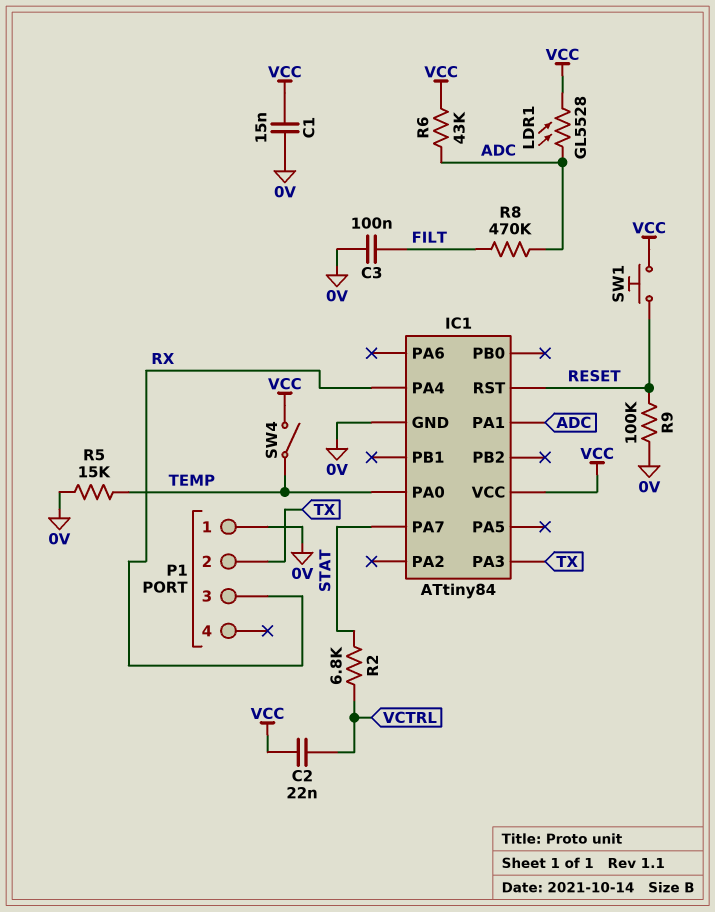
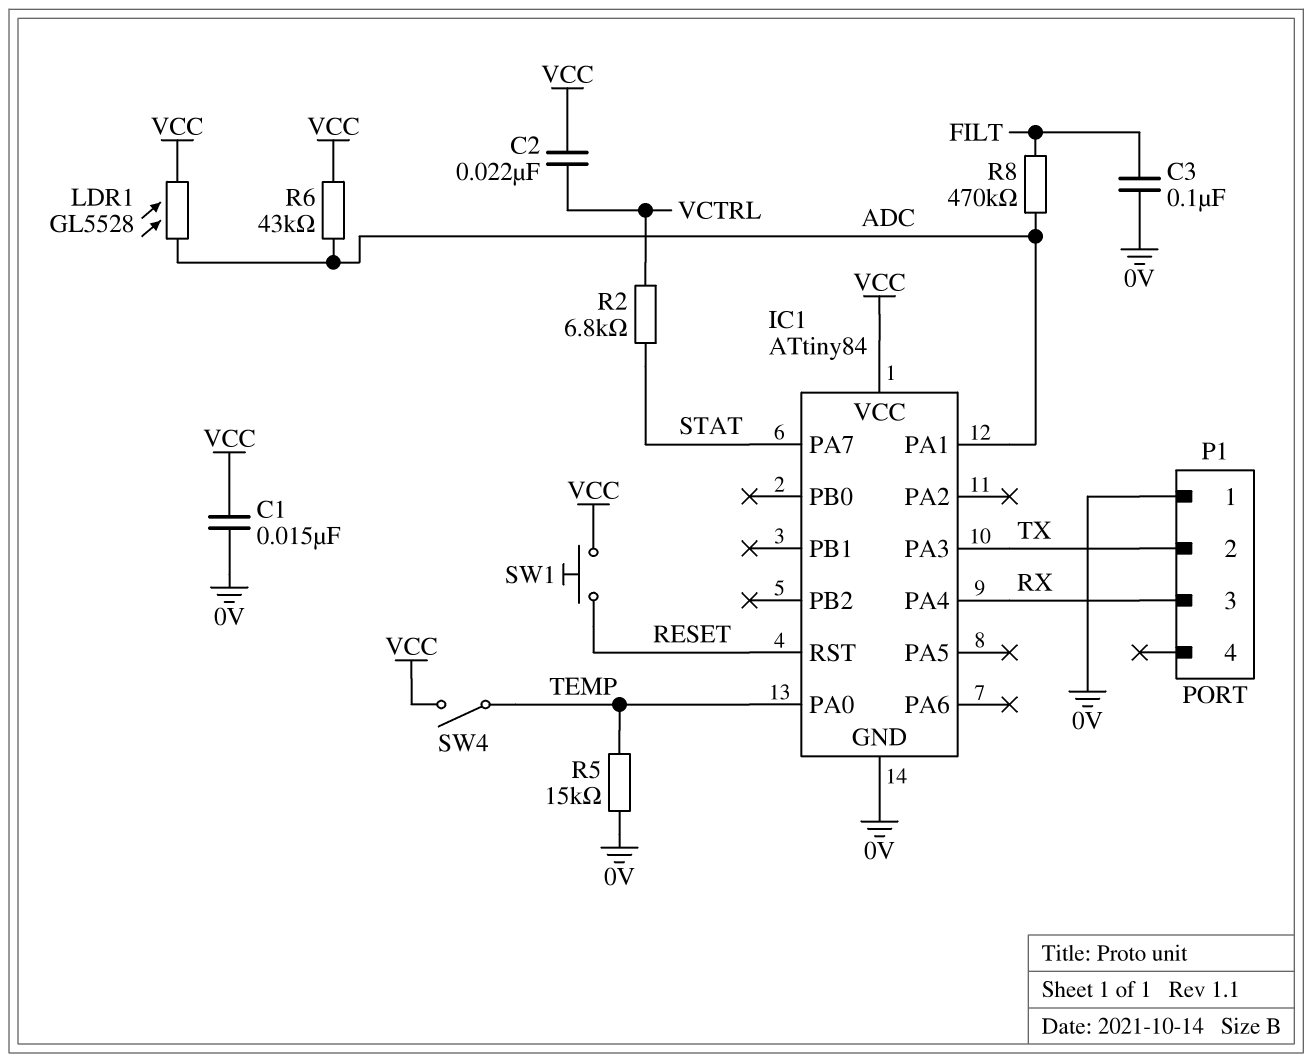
R9: 100k (0V, RESET) -> none

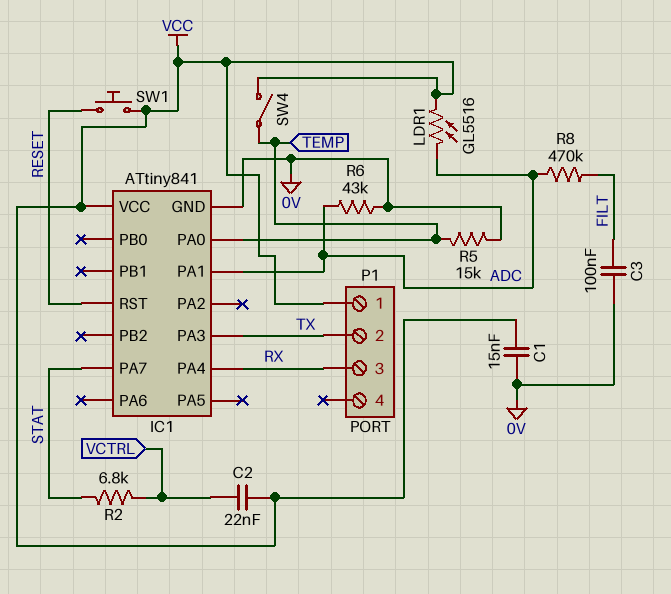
IC1: ATtiny84 -> ATtiny841
LDR1: GL5528 (ADC, VCC) -> GL5516 (ADC, VCC)
P1 pin 1: 0V -> VCC
R6: 43k (ADC, VCC) -> 43k (0V, ADC)

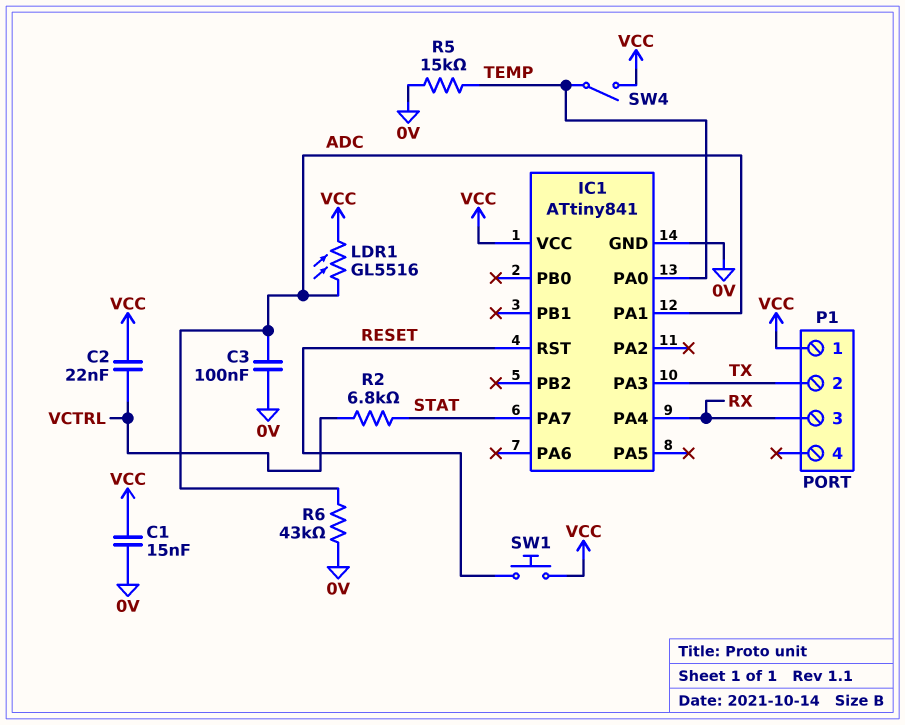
C3: 100nF (0V, FILT) -> 100nF (0V, ADC)
R8: 470k (ADC, FILT) -> none

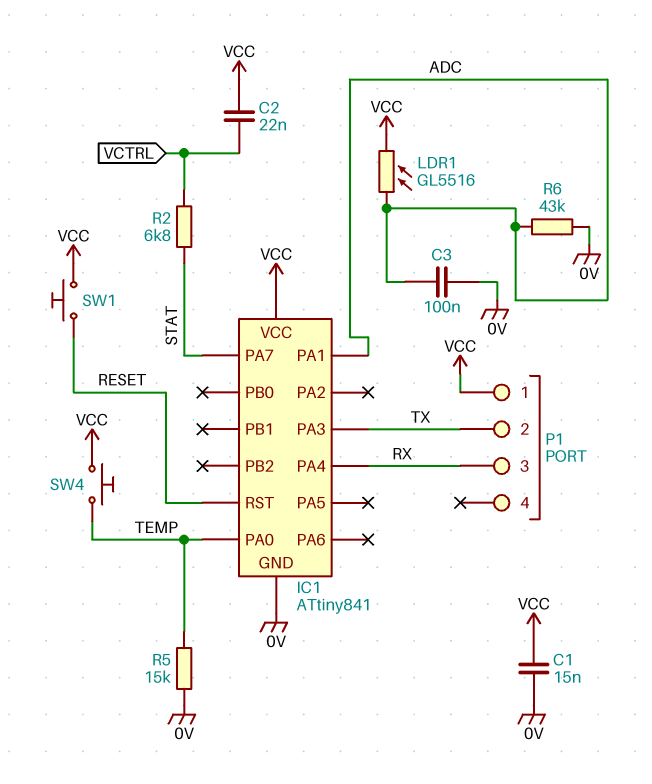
SW4: switch (TEMP, VCC) -> button (TEMP, VCC)

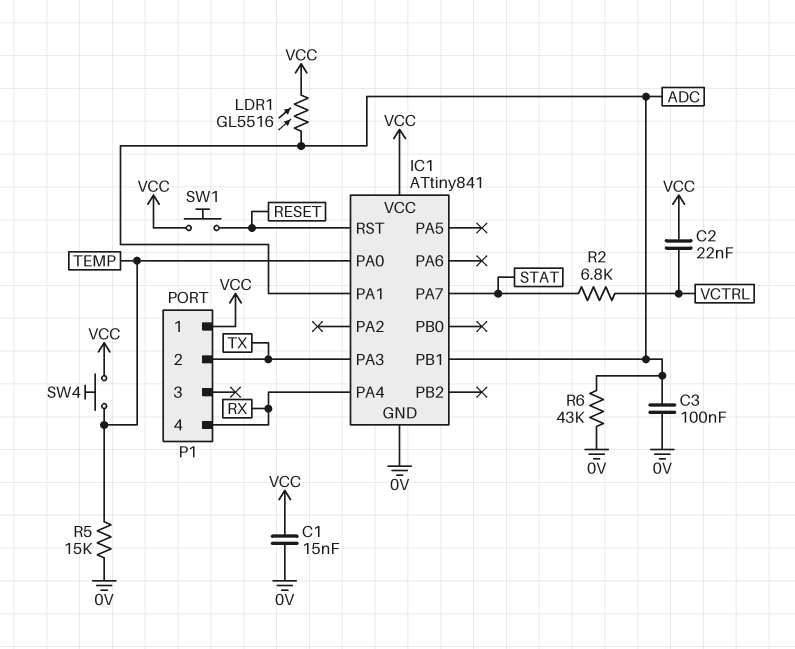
IC1 pin PB1: none -> ADC
P1 pin 3: RX -> none
P1 pin 4: none -> RX

